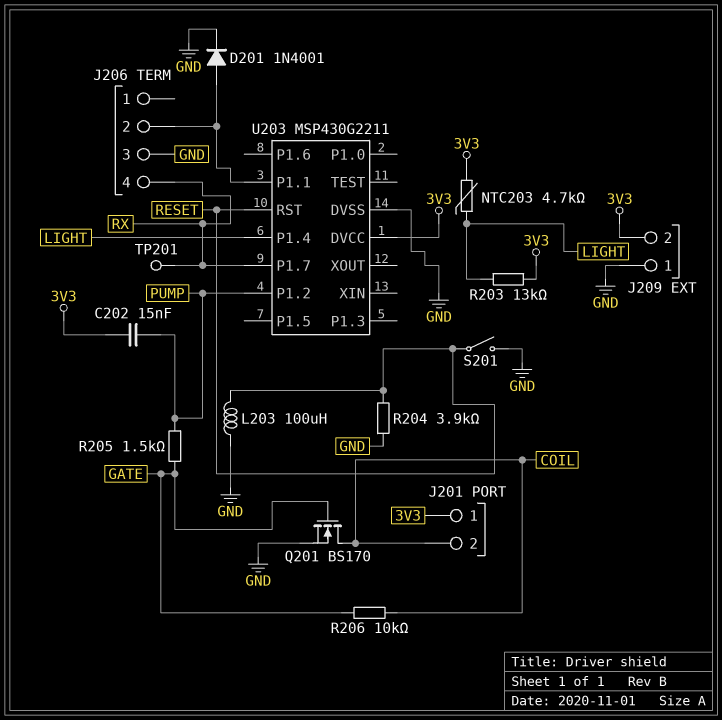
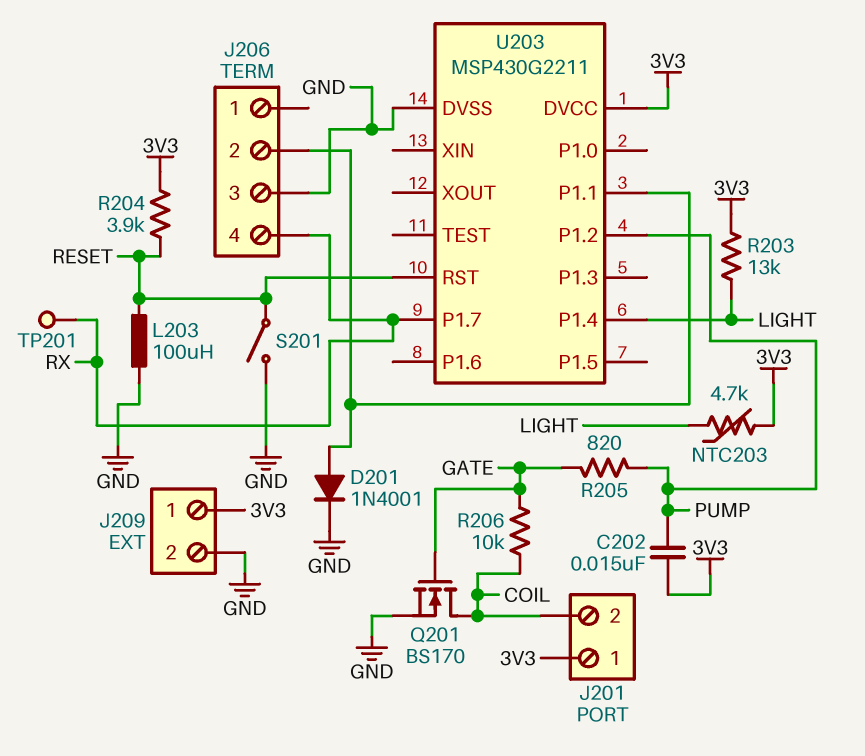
J209 pin 1: GND -> 3V3
J209 pin 2: 3V3 -> GND
R204: 3.9k (GND, RESET) -> 3.9k (3V3, RESET)
R205: 1.5k (GATE, PUMP) -> 820 (GATE, PUMP)

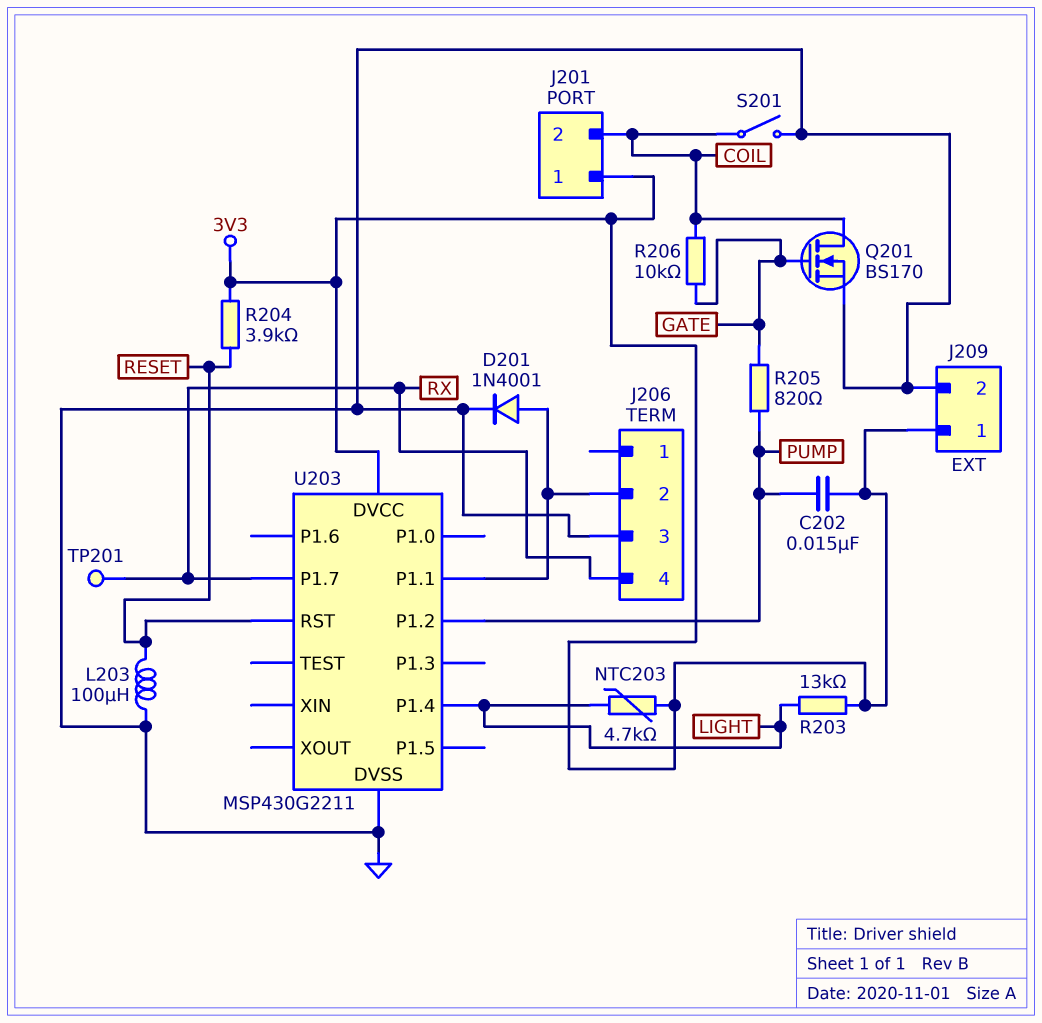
S201: switch (GND, RESET) -> switch (COIL, GND)

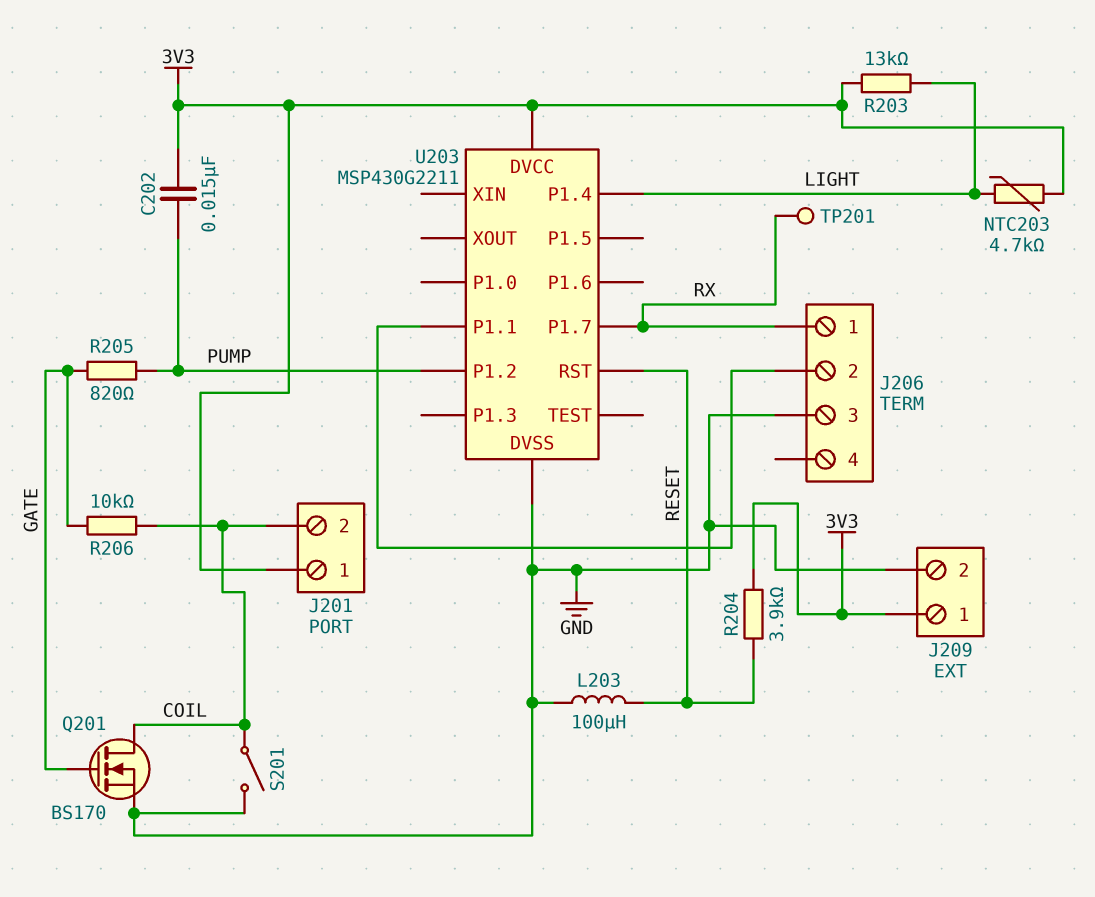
D201: diode 1N4001 (A J206/2, K GND) -> none
J206 pin 1: none -> RX
J206 pin 4: RX -> none

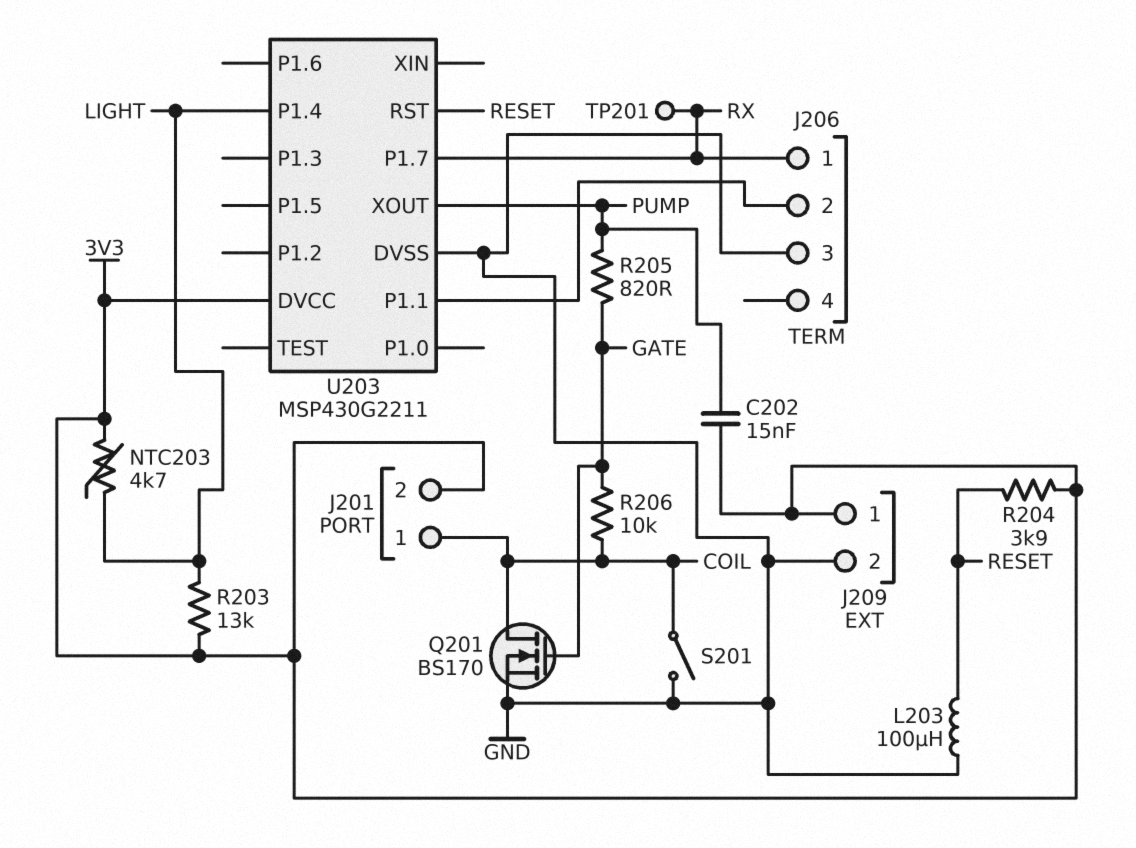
J201 pin 1: 3V3 -> COIL
J201 pin 2: COIL -> 3V3
U203 pin P1.2: PUMP -> none
U203 pin XOUT: none -> PUMP

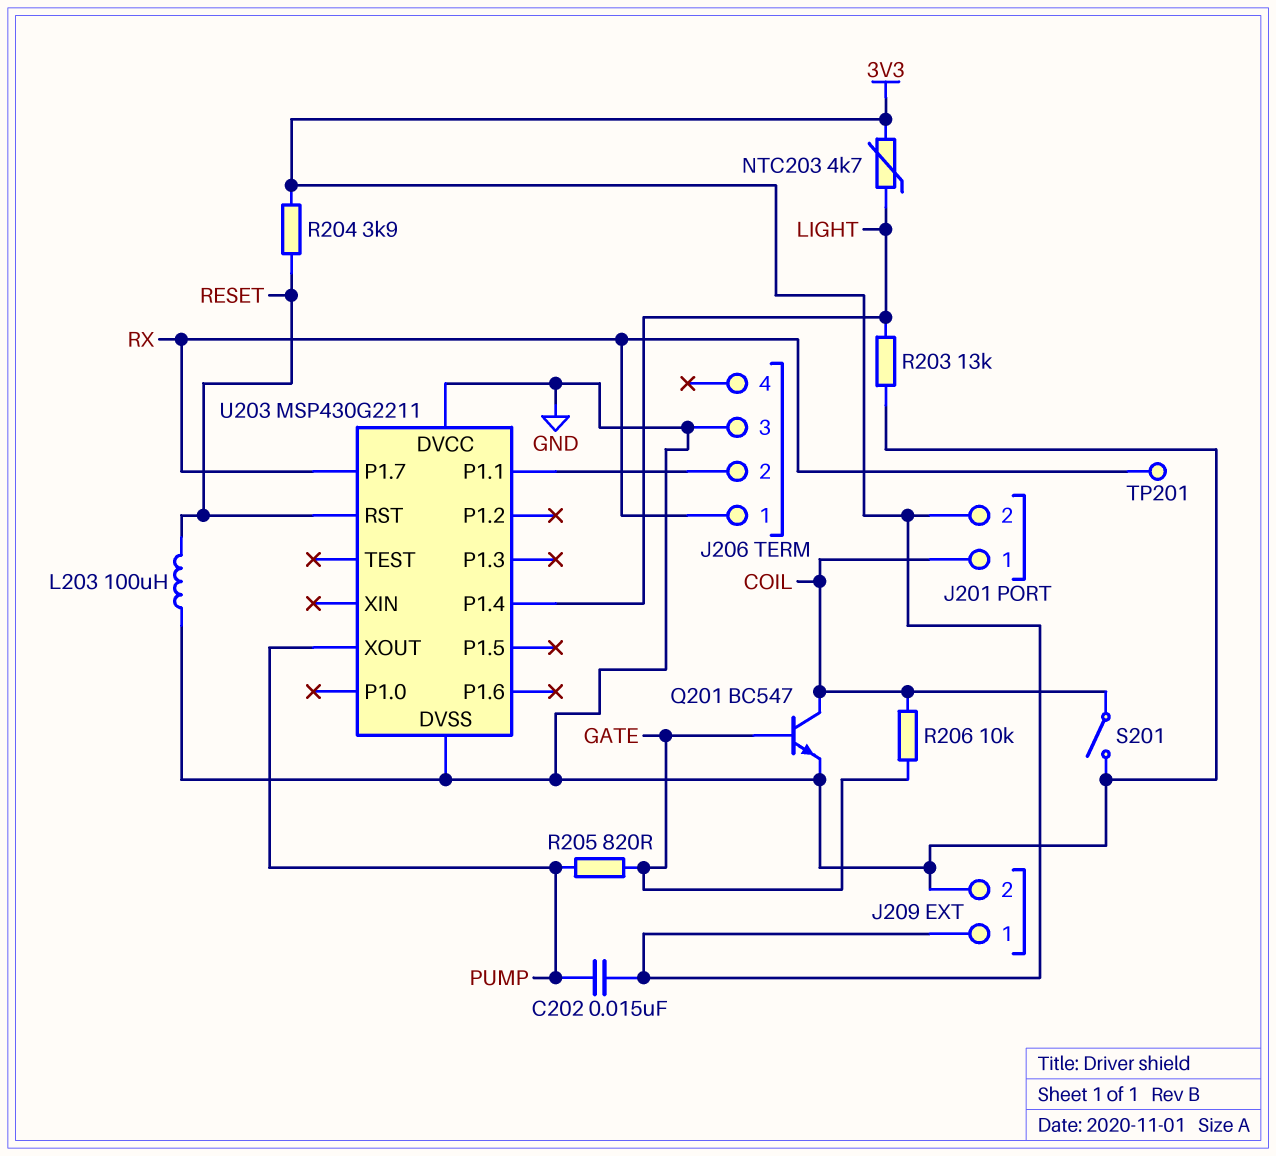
Q201: NMOS BS170 (G GATE, D COIL, S GND) -> NPN BC547 (B GATE, C COIL, E GND)
R203: 13k (3V3, LIGHT) -> 13k (GND, LIGHT)
U203 pin DVCC: 3V3 -> GND

